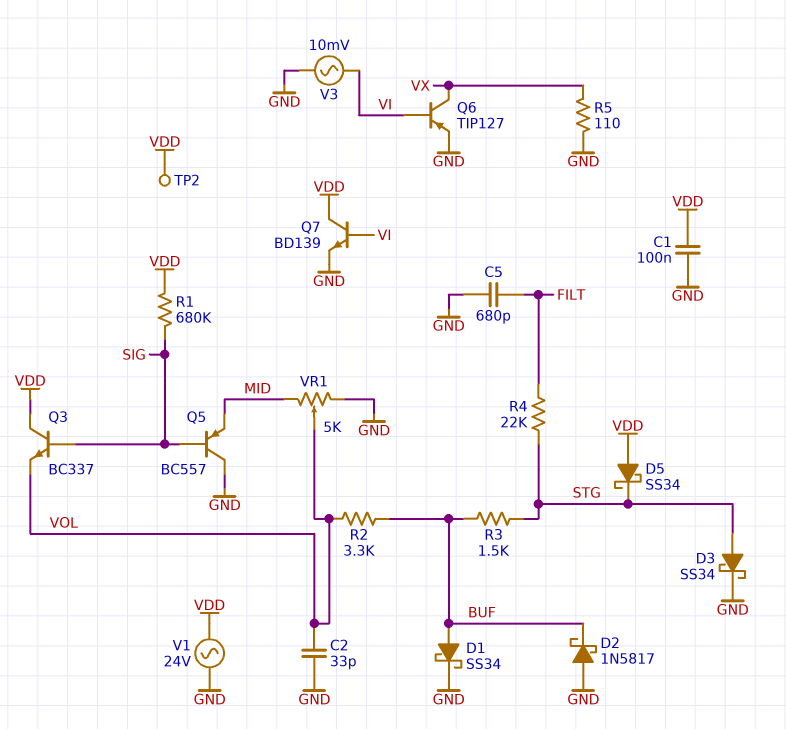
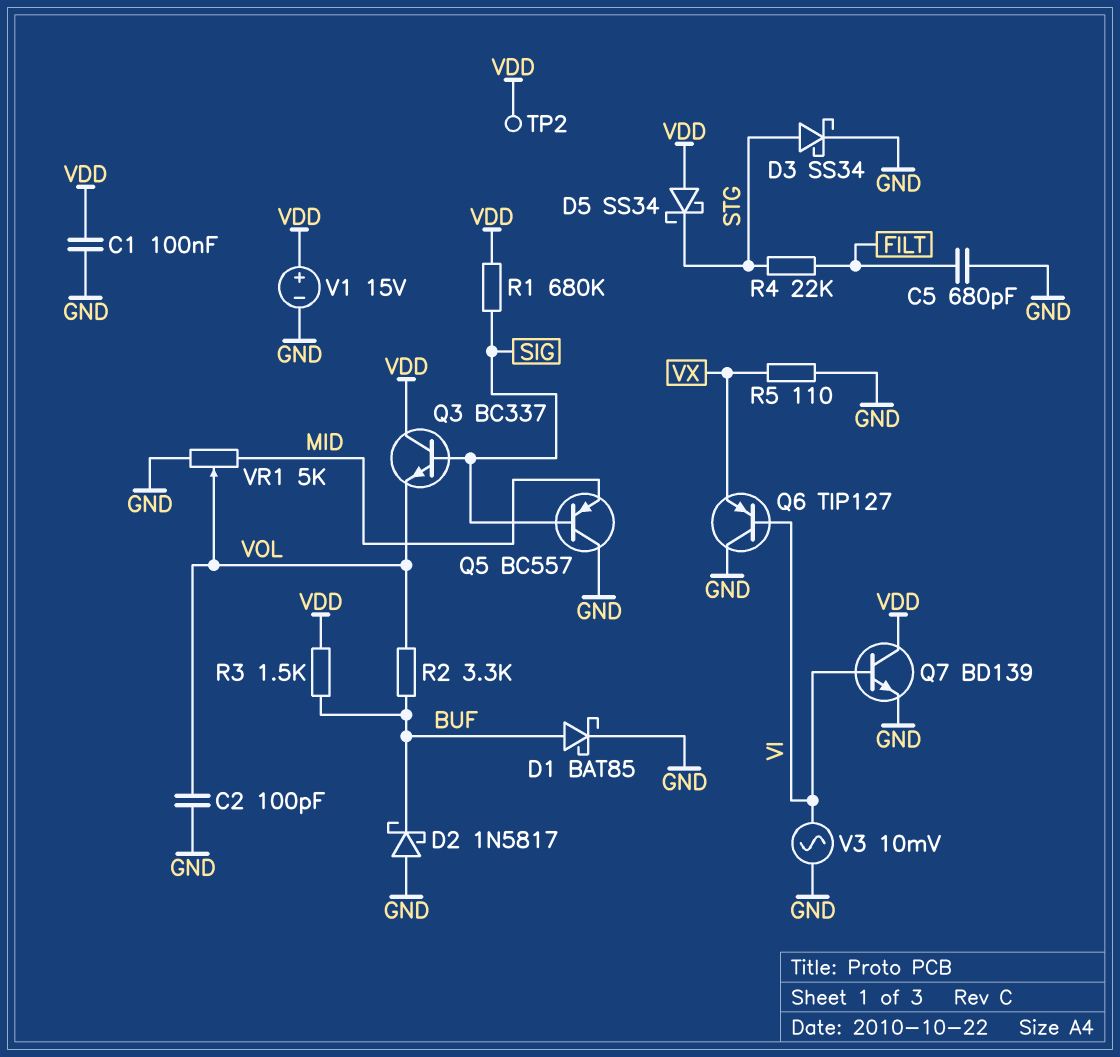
C2: 33pF (GND, VOL) -> 100pF (GND, VOL)
D1: schottky SS34 (A BUF, K GND) -> schottky BAT85 (A BUF, K GND)
Q6: PNP TIP127 (B VI, C VX, E GND) -> PNP TIP127 (B VI, C GND, E VX)
R3: 1.5k (BUF, STG) -> 1.5k (BUF, VDD)
V1: AC 24V (GND, VDD) -> 15V (plus VDD, minus GND)

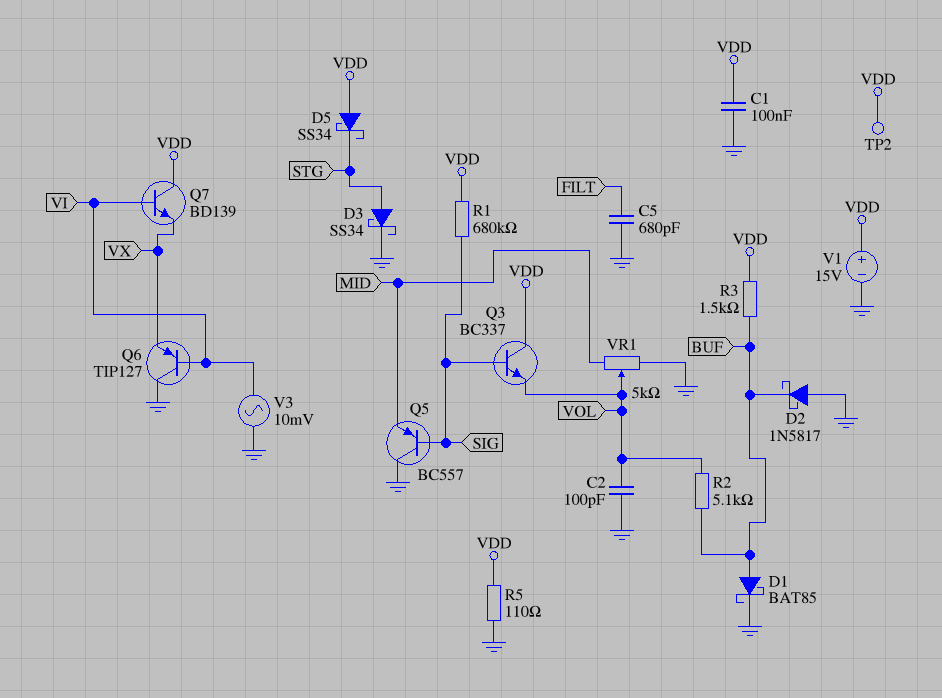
Q7: NPN BD139 (B VI, C VDD, E GND) -> NPN BD139 (B VI, C VDD, E VX)
R2: 3.3k (BUF, VOL) -> 5.1k (BUF, VOL)
R4: 22k (FILT, STG) -> none
R5: 110 (GND, VX) -> 110 (GND, VDD)

